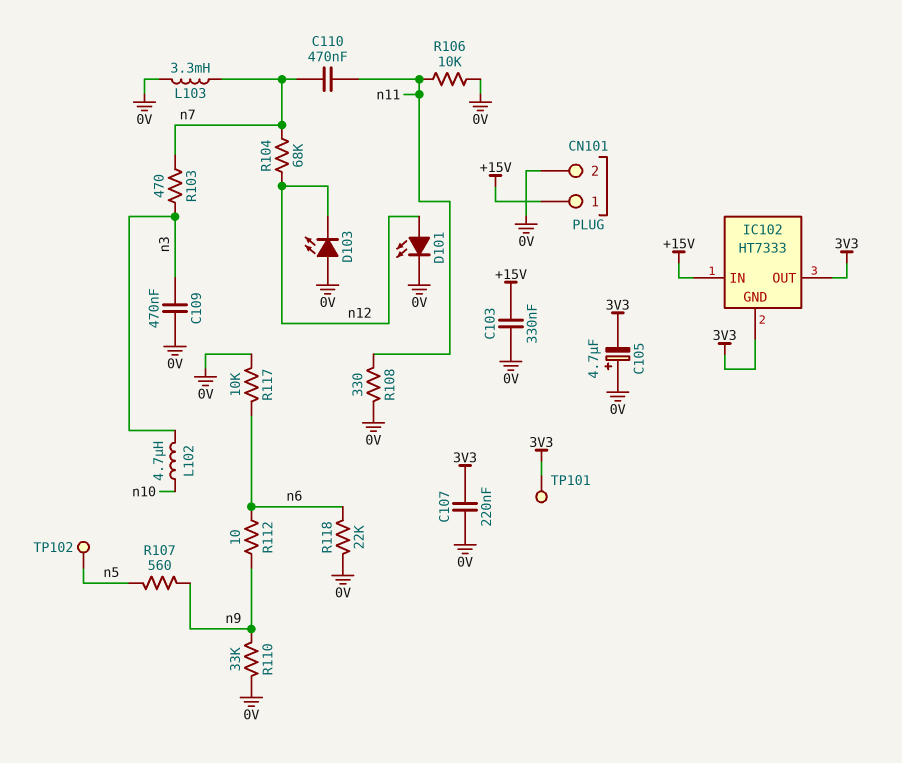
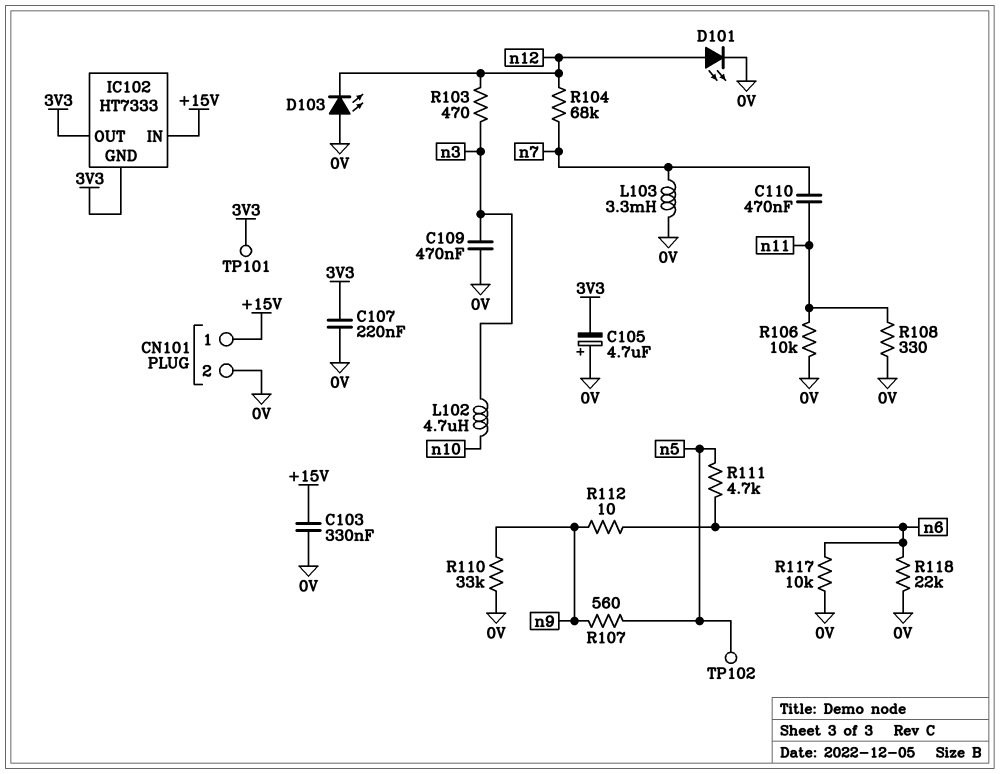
R103: 470 (n3, n7) -> 470 (n3, n12)
R111: none -> 4.7k (n5, n6)

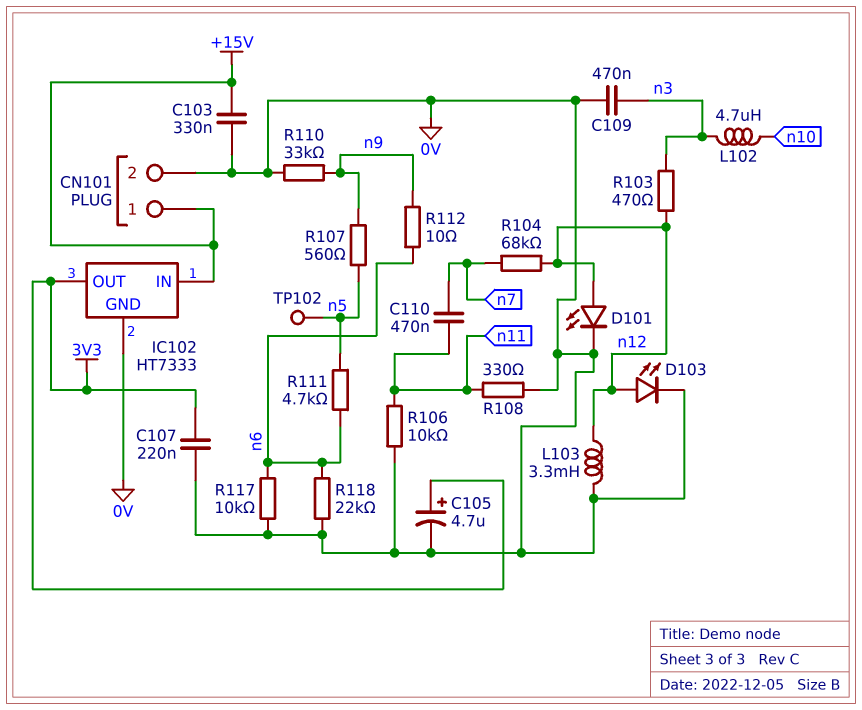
C105: 4.7uF (plus 0V, minus 3V3) -> 4.7uF (plus 3V3, minus 0V)
D103: LED (A 0V, K n12) -> LED (A n12, K 0V)
IC102 pin GND: 3V3 -> 0V
L103: 3.3mH (0V, n7) -> 3.3mH (0V, n12)
TP101: test point (3V3) -> none

